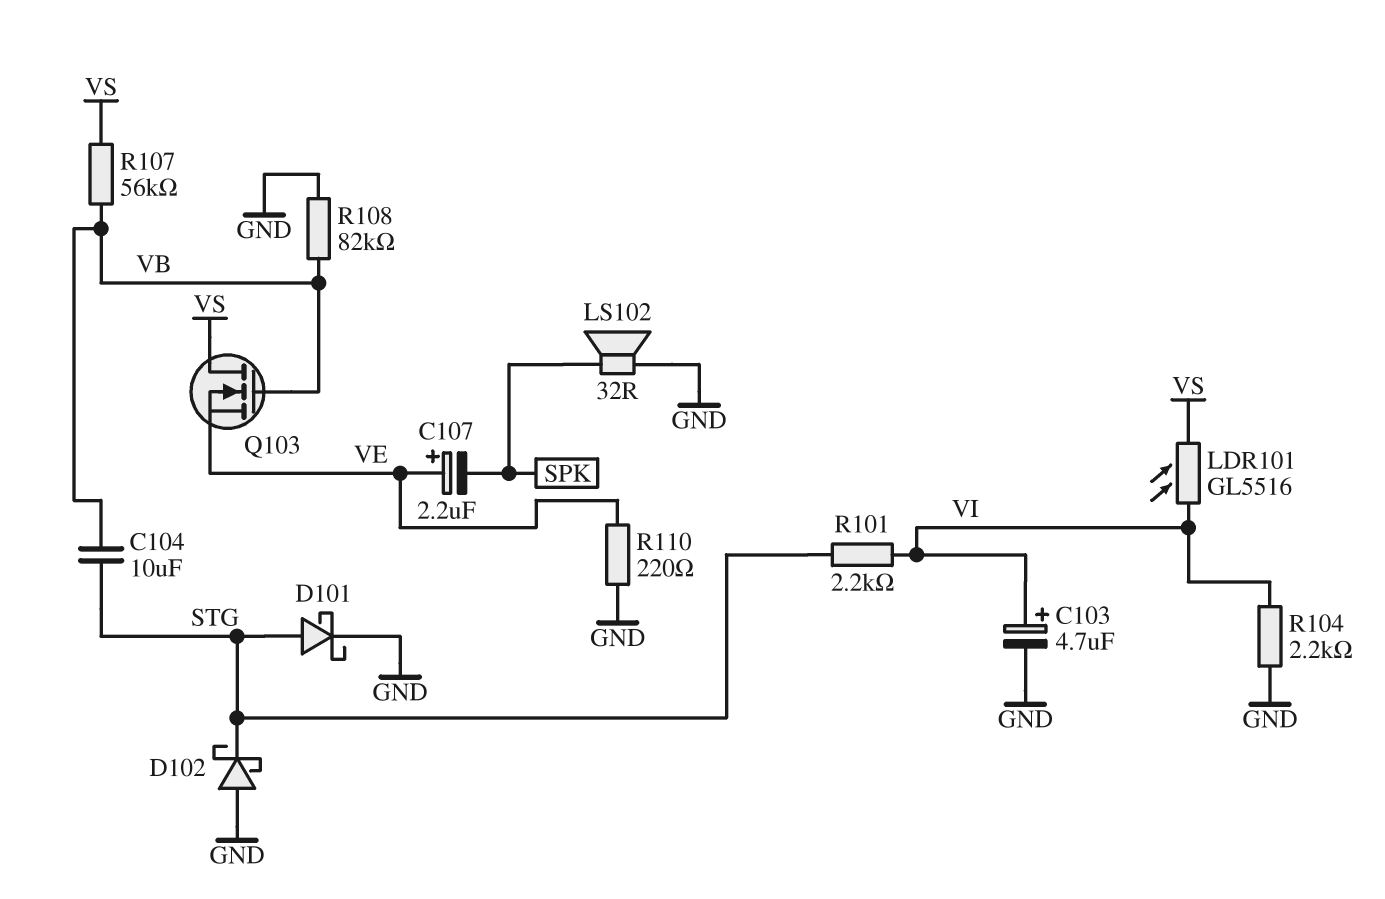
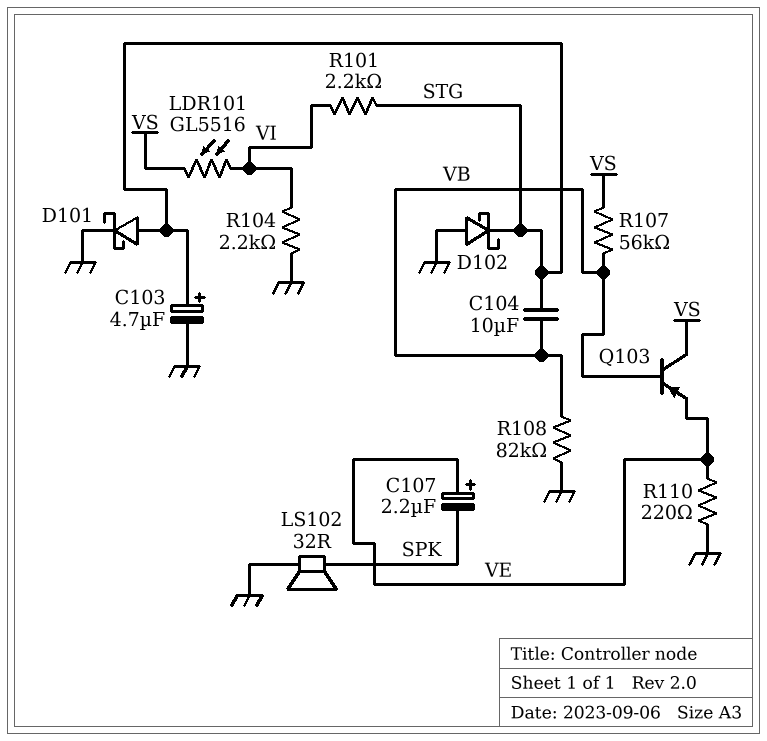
C103: 4.7uF (plus VI, minus GND) -> 4.7uF (plus STG, minus GND)
Q103: NMOS (G VB, D VS, S VE) -> PNP (B VB, C VS, E VE)

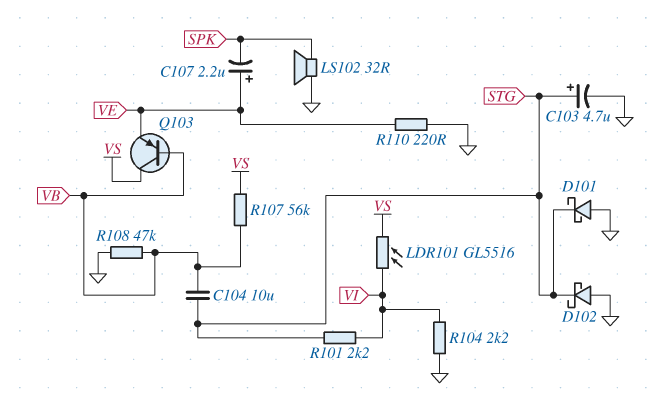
D101: schottky (A STG, K GND) -> schottky (A GND, K STG)
R108: 82k (GND, VB) -> 47k (GND, VB)

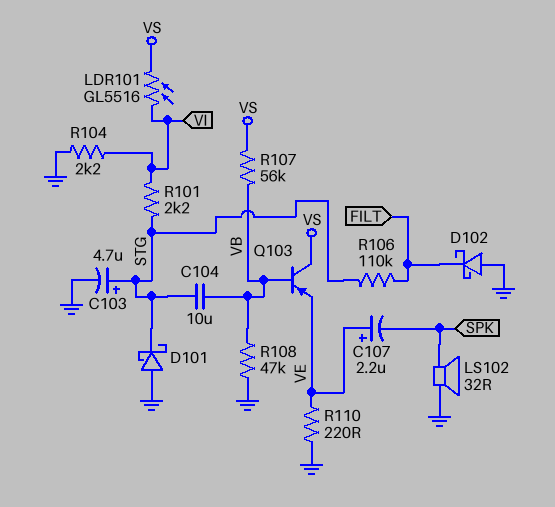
D102: schottky (A GND, K STG) -> schottky (A GND, K FILT)
R106: none -> 110k (FILT, STG)

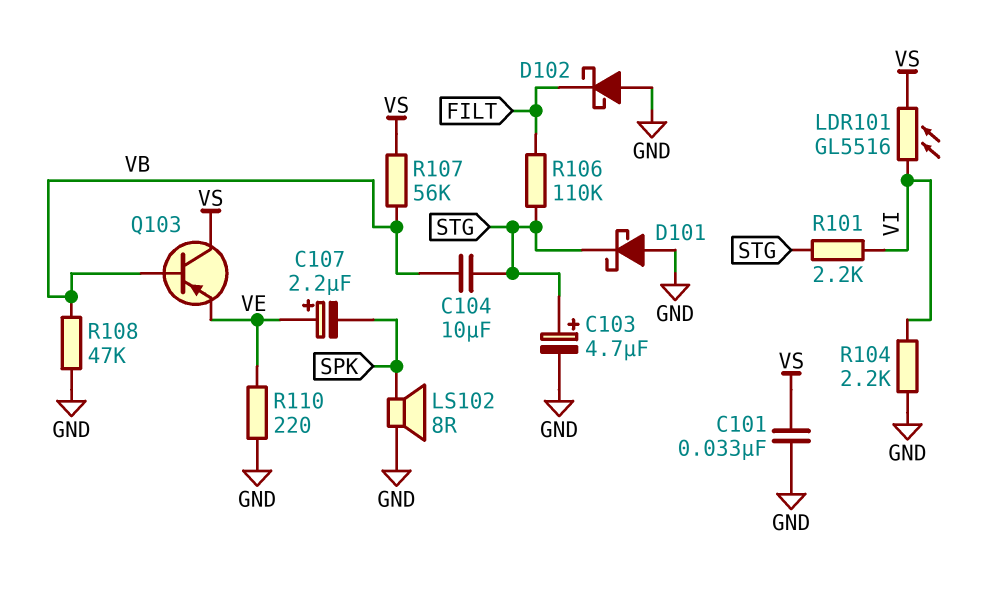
C101: none -> 33nF (GND, VS)
LS102: speaker 32R (GND, SPK) -> speaker 8R (GND, SPK)

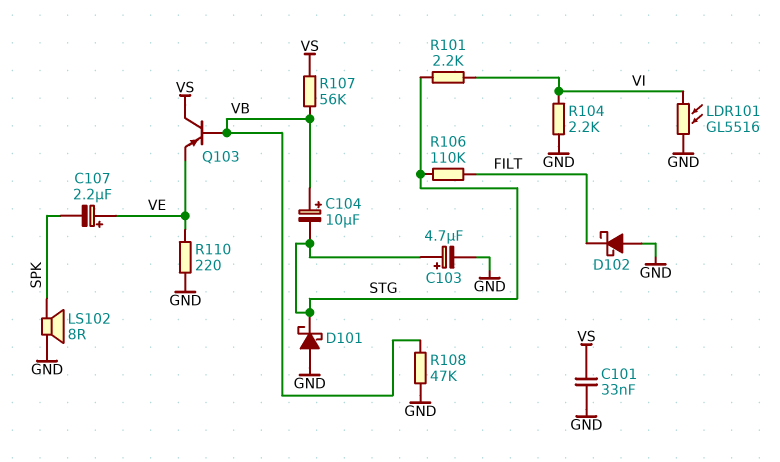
C104: 10uF (STG, VB) -> 10uF (plus VB, minus STG)
LDR101: GL5516 (VI, VS) -> GL5516 (GND, VI)

